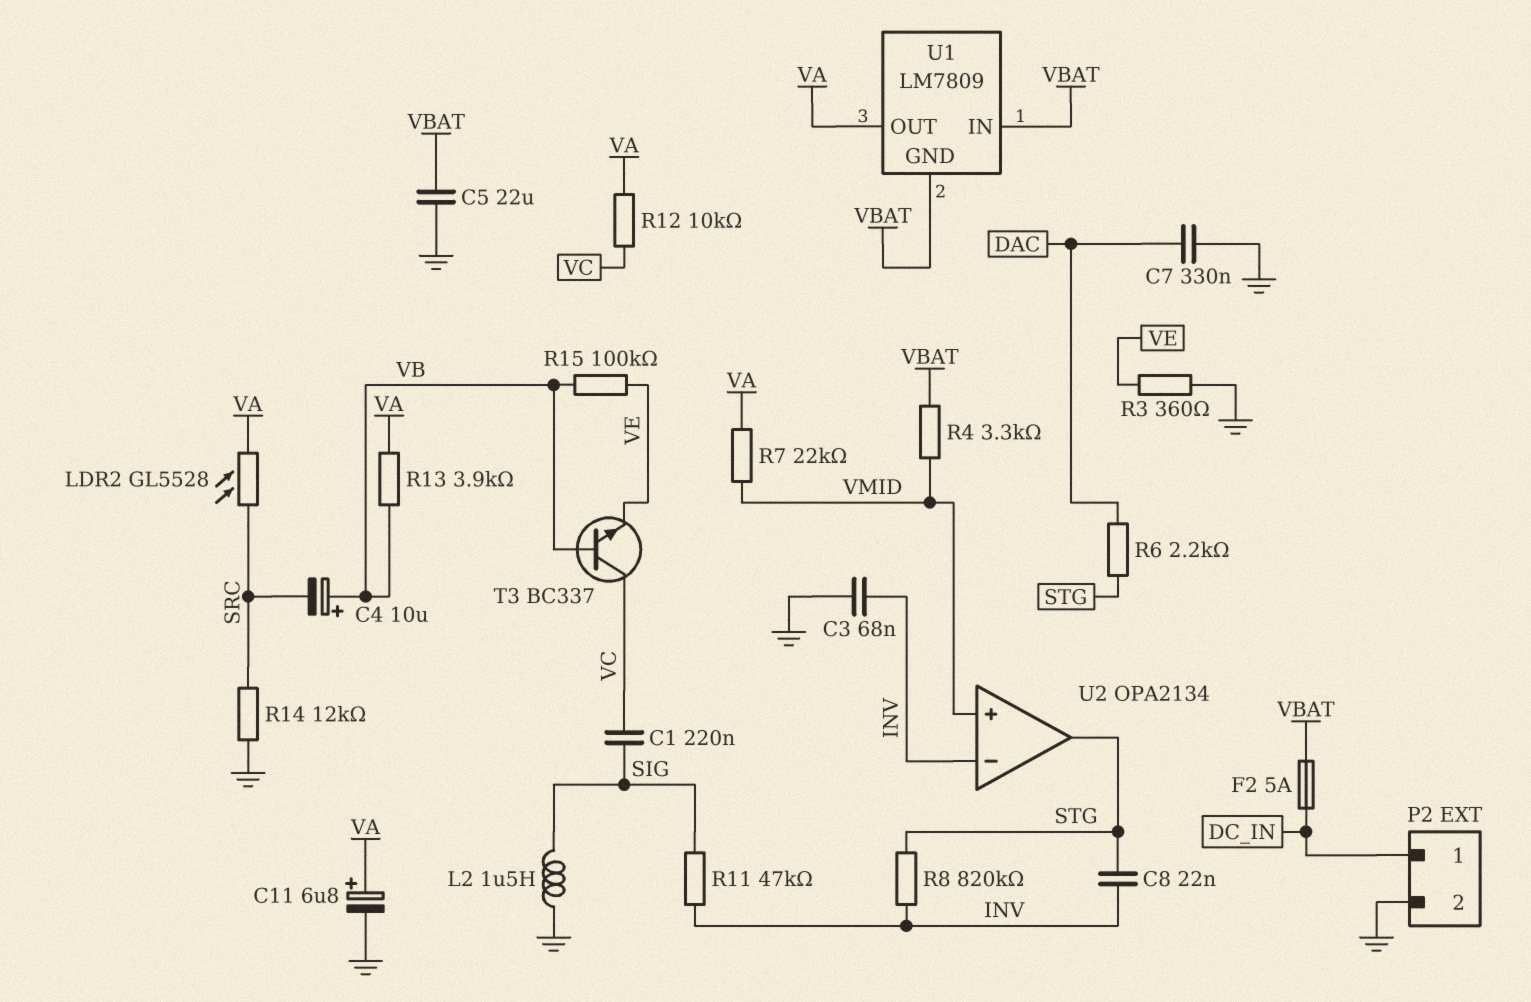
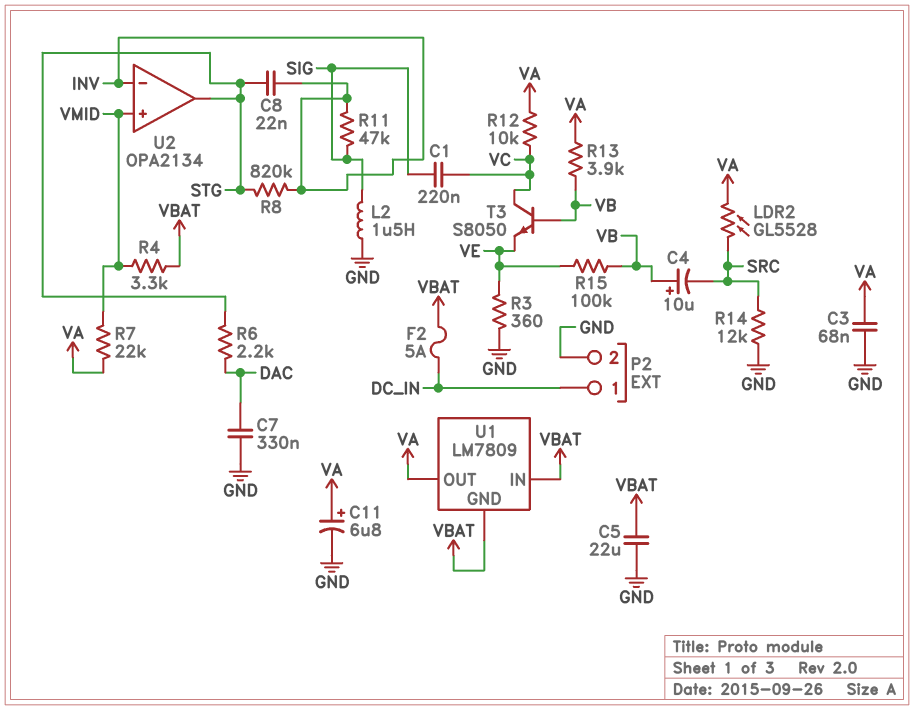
C3: 68nF (GND, INV) -> 68nF (GND, VA)
T3: NPN BC337 (B VB, C VC, E VE) -> NPN S8050 (B VB, C VC, E VE)

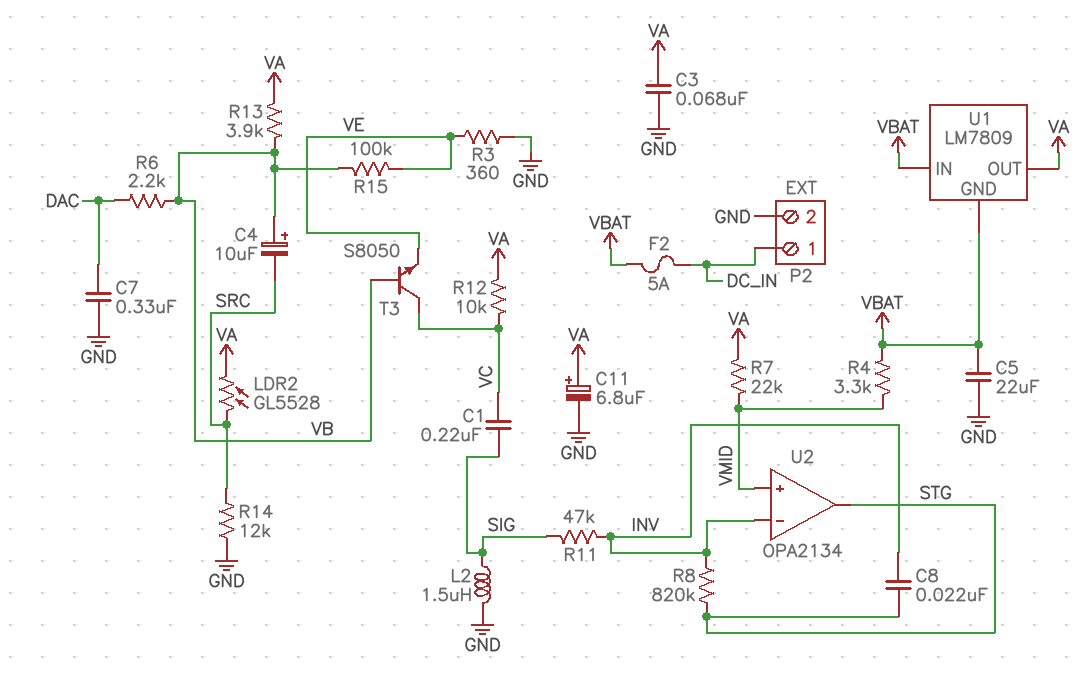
R6: 2.2k (DAC, STG) -> 2.2k (DAC, VB)

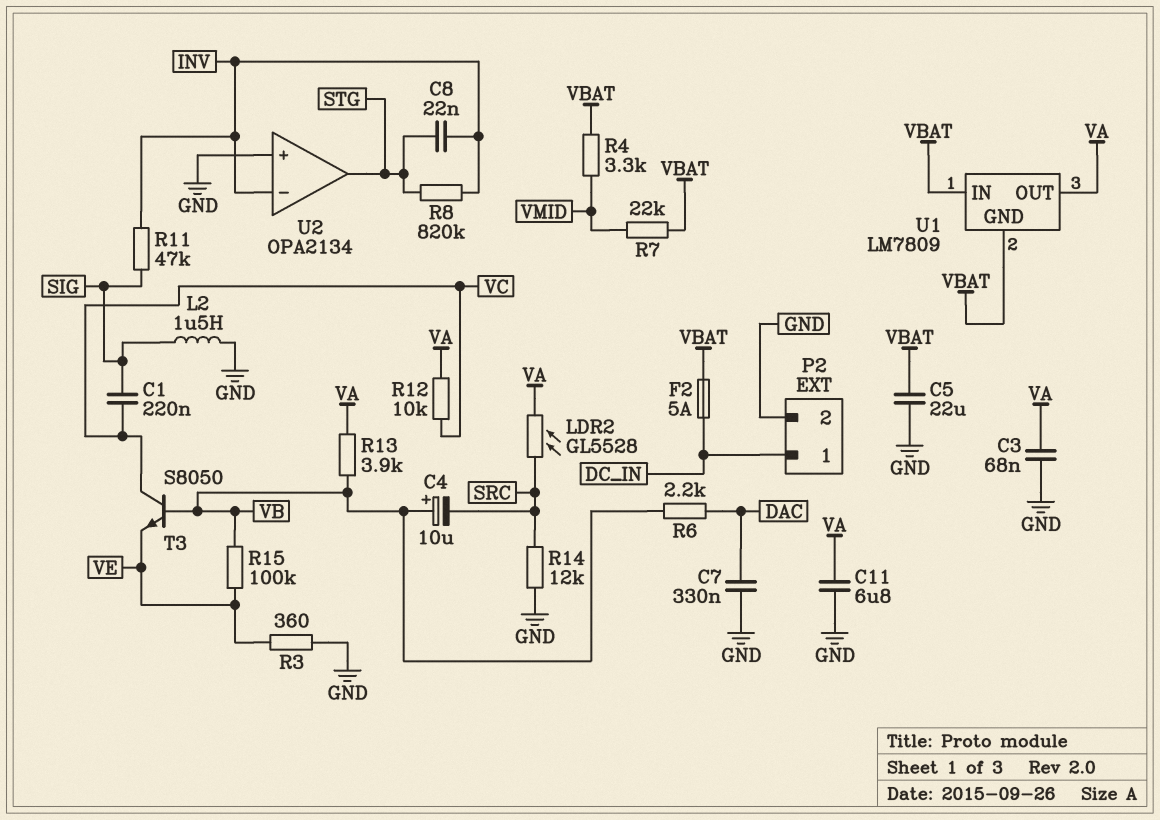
C11: 6.8uF (plus VA, minus GND) -> 6.8uF (GND, VA)
R7: 22k (VA, VMID) -> 22k (VBAT, VMID)
U2 pin in+: VMID -> GND

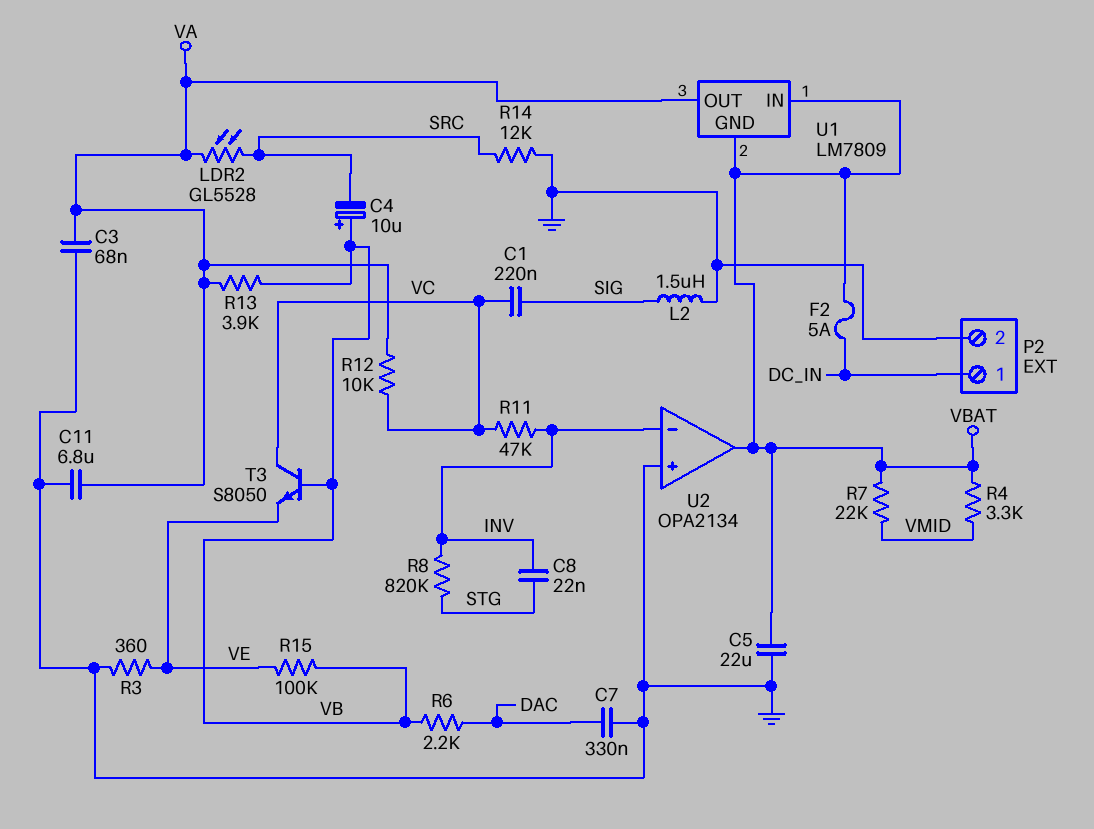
R11: 47k (INV, SIG) -> 47k (INV, VC)
U2 pin out: STG -> VBAT

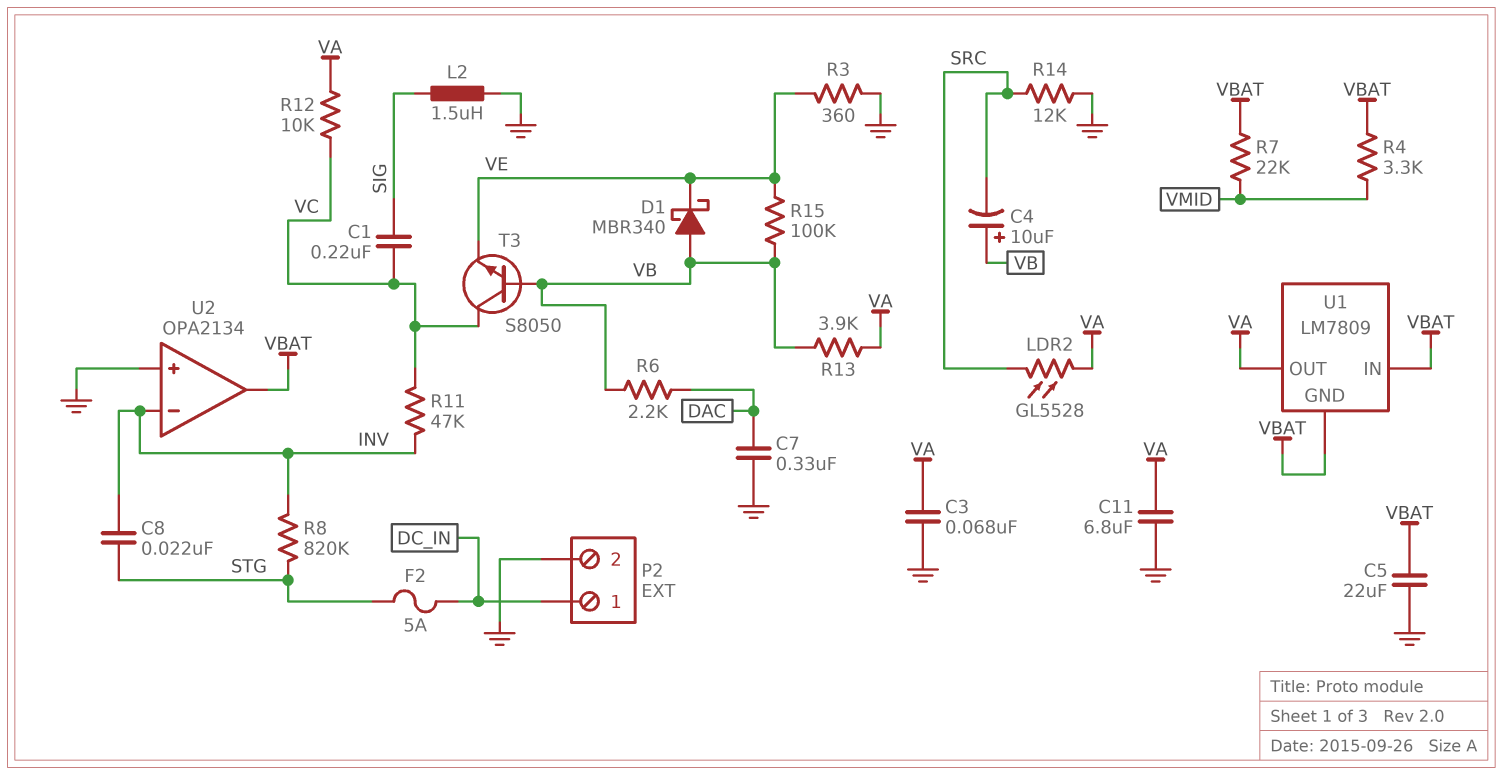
D1: none -> schottky MBR340 (A VB, K VE)
F2: 5A (DC_IN, VBAT) -> 5A (DC_IN, STG)

